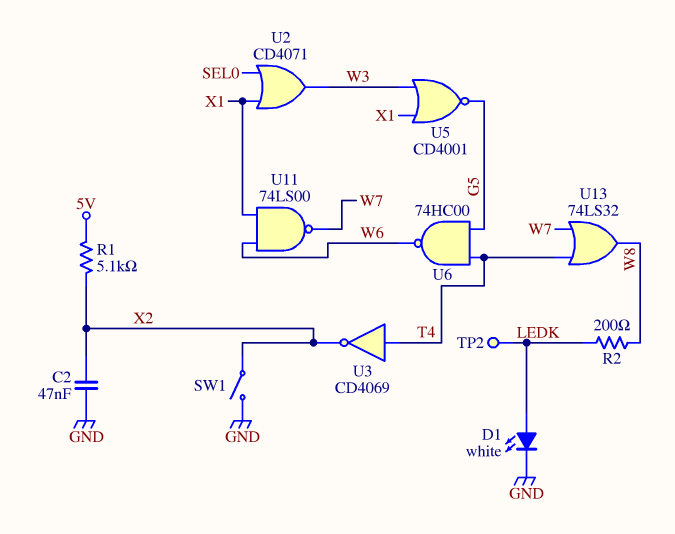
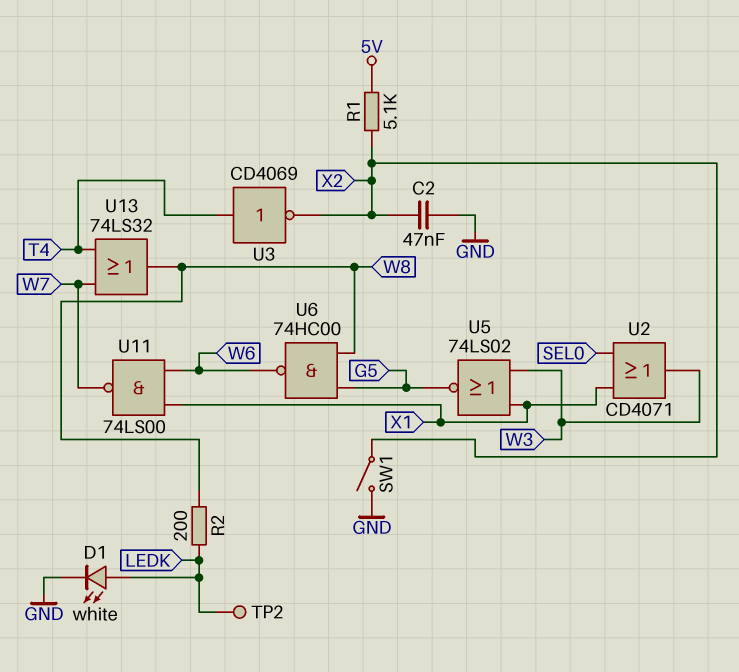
U5: NOR CD4001 (in W3, in X1, out G5) -> NOR 74LS02 (in W3, in X1, out G5)
U6: NAND 74HC00 (in G5, in T4, out W6) -> NAND 74HC00 (in G5, in W8, out W6)

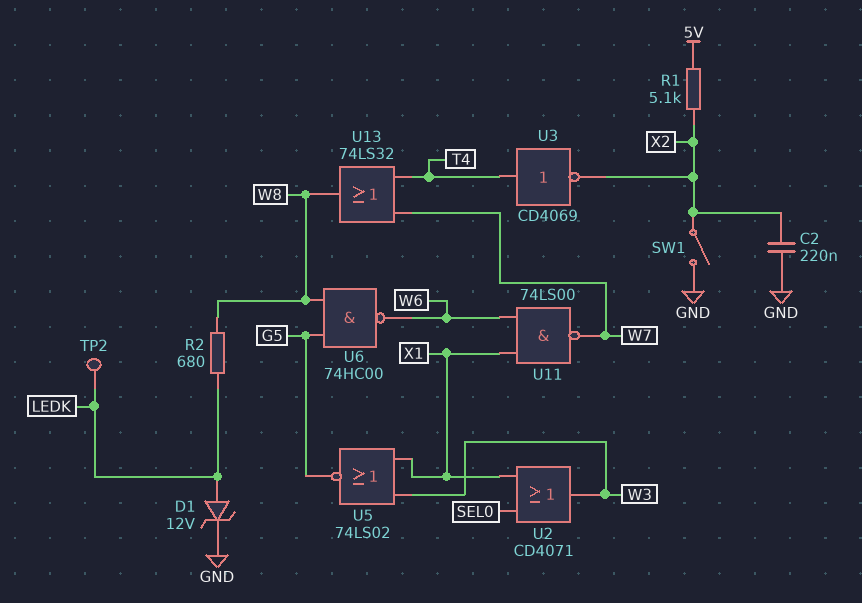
C2: 47nF (GND, X2) -> 220nF (GND, X2)
D1: LED white (A LEDK, K GND) -> zener 12V (A LEDK, K GND)
R2: 200 (LEDK, W8) -> 680 (LEDK, W8)

